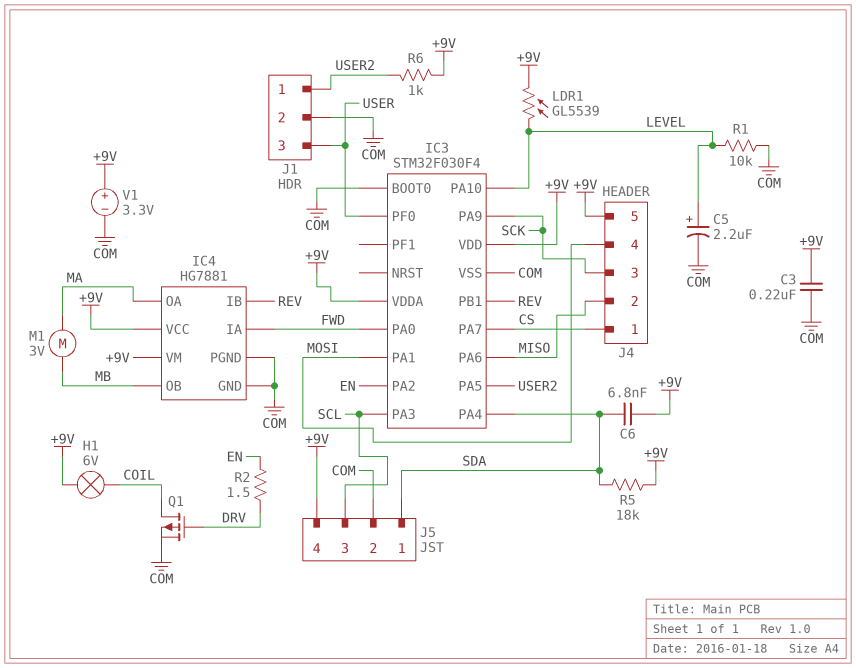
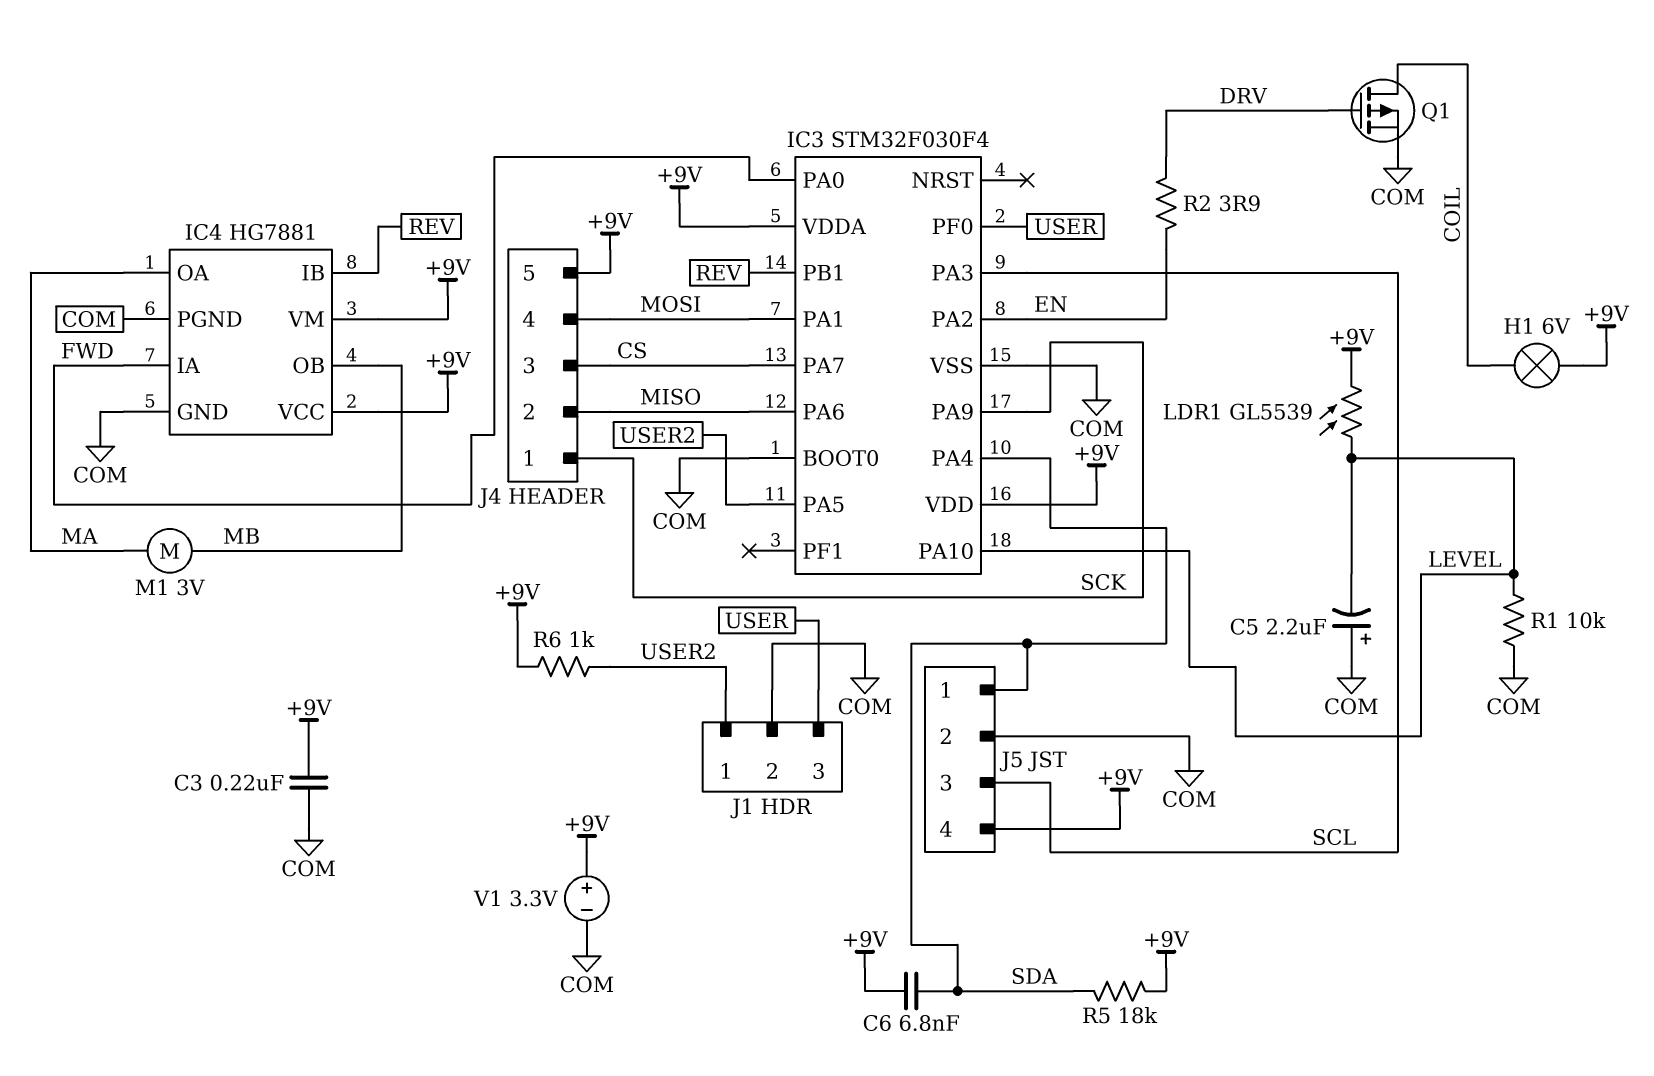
C5: 2.2uF (plus LEVEL, minus COM) -> 2.2uF (plus COM, minus LEVEL)
J4 pin 1: CS -> SCK
J4 pin 3: SCK -> CS
R2: 1.5 (DRV, EN) -> 3.9 (DRV, EN)

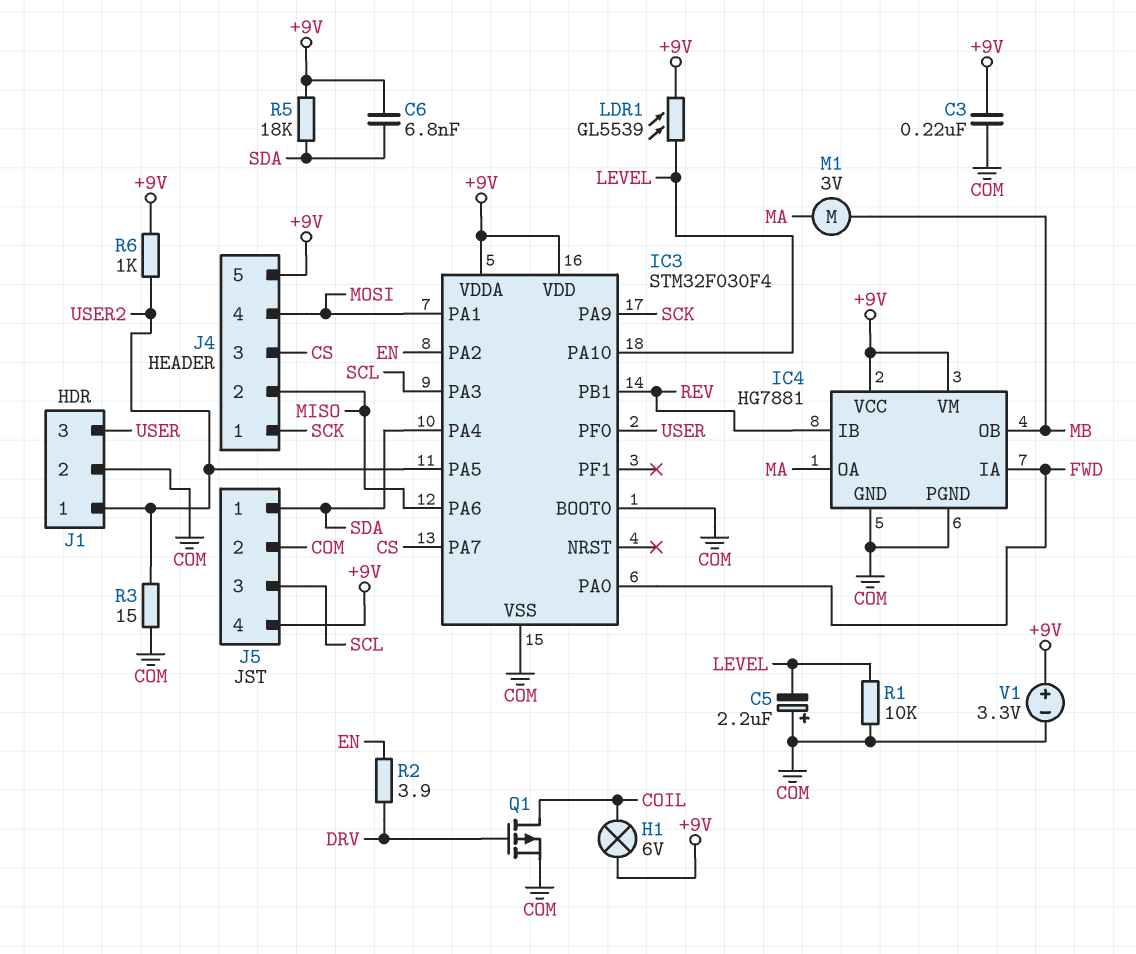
R3: none -> 15 (COM, USER2)

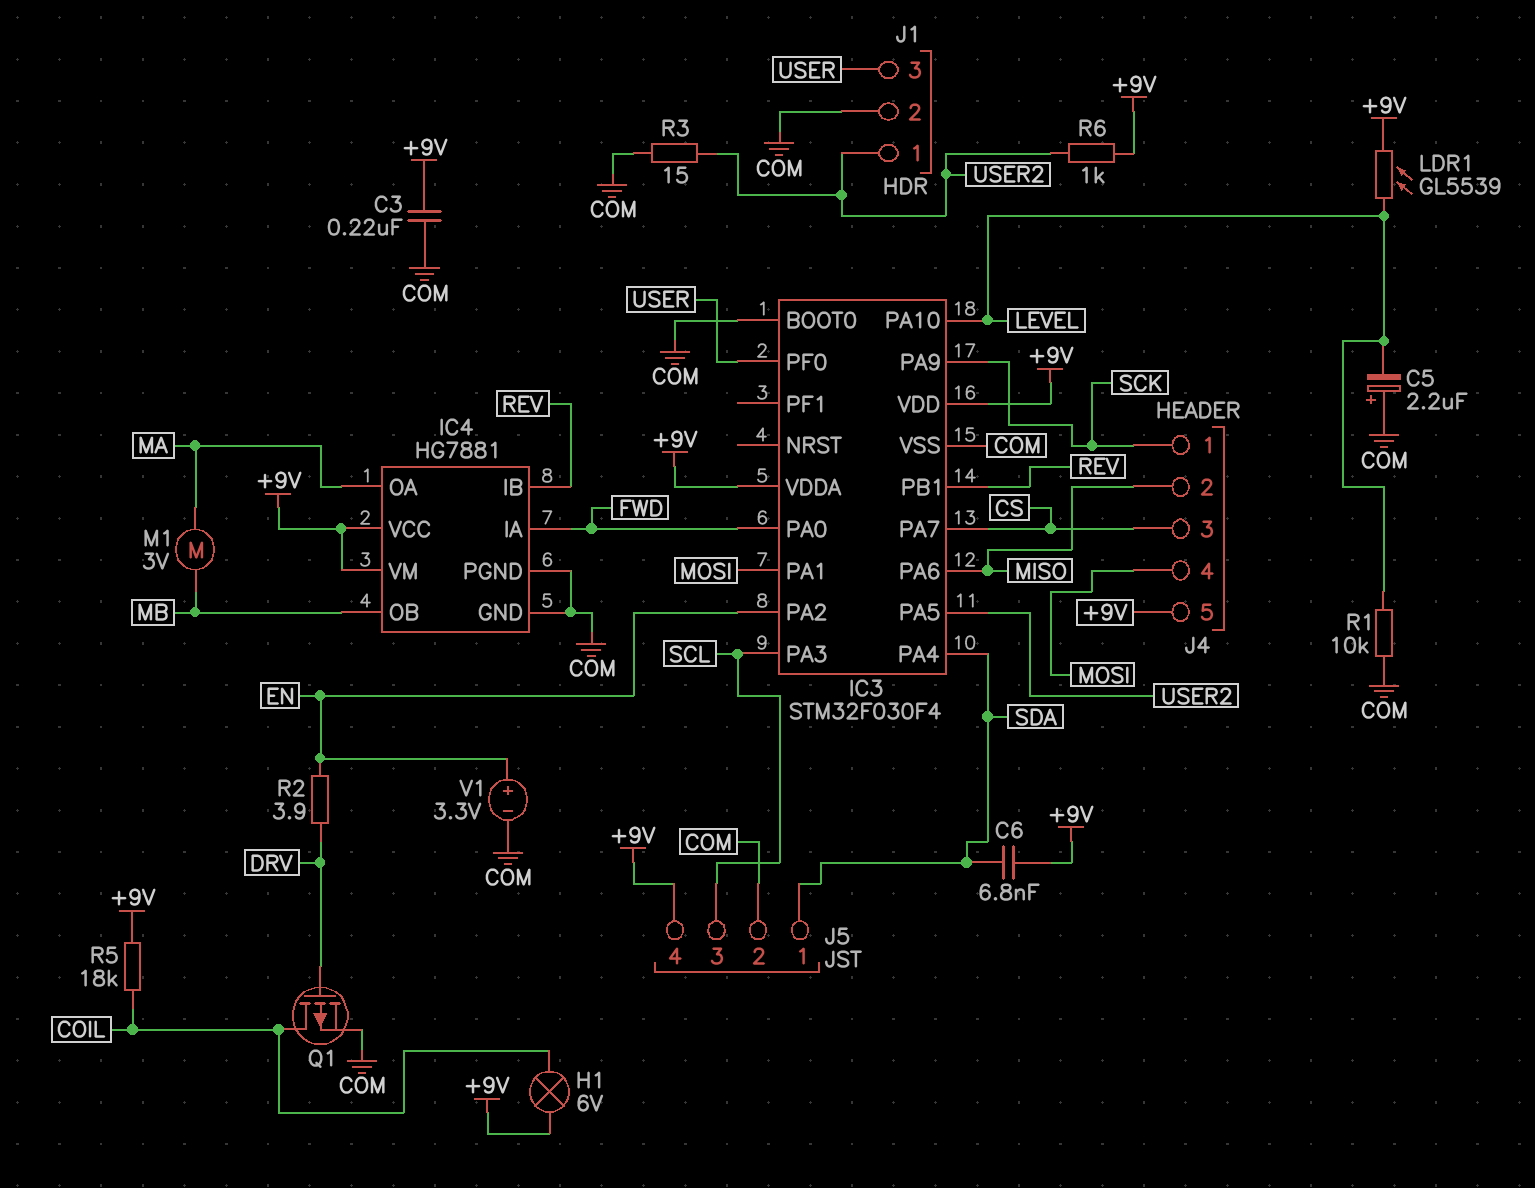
R5: 18k (+9V, SDA) -> 18k (+9V, COIL)
V1: 3.3V (plus +9V, minus COM) -> 3.3V (plus EN, minus COM)

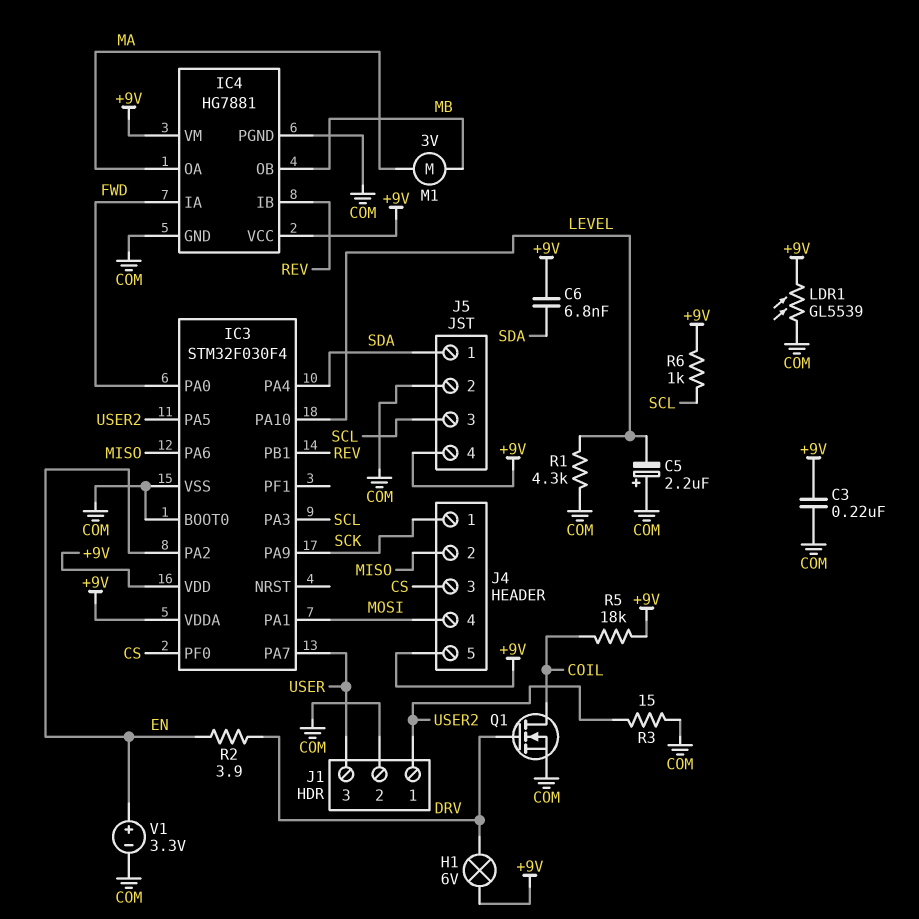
H1: lamp 6V (+9V, COIL) -> lamp 6V (+9V, DRV)
IC3 pin PA7: CS -> USER
IC3 pin PF0: USER -> CS
LDR1: GL5539 (+9V, LEVEL) -> GL5539 (+9V, COM)
Q1: PMOS (G DRV, D COIL, S COM) -> NMOS (G DRV, D COIL, S COM)
R1: 10k (COM, LEVEL) -> 4.3k (COM, LEVEL)
R6: 1k (+9V, USER2) -> 1k (+9V, SCL)

